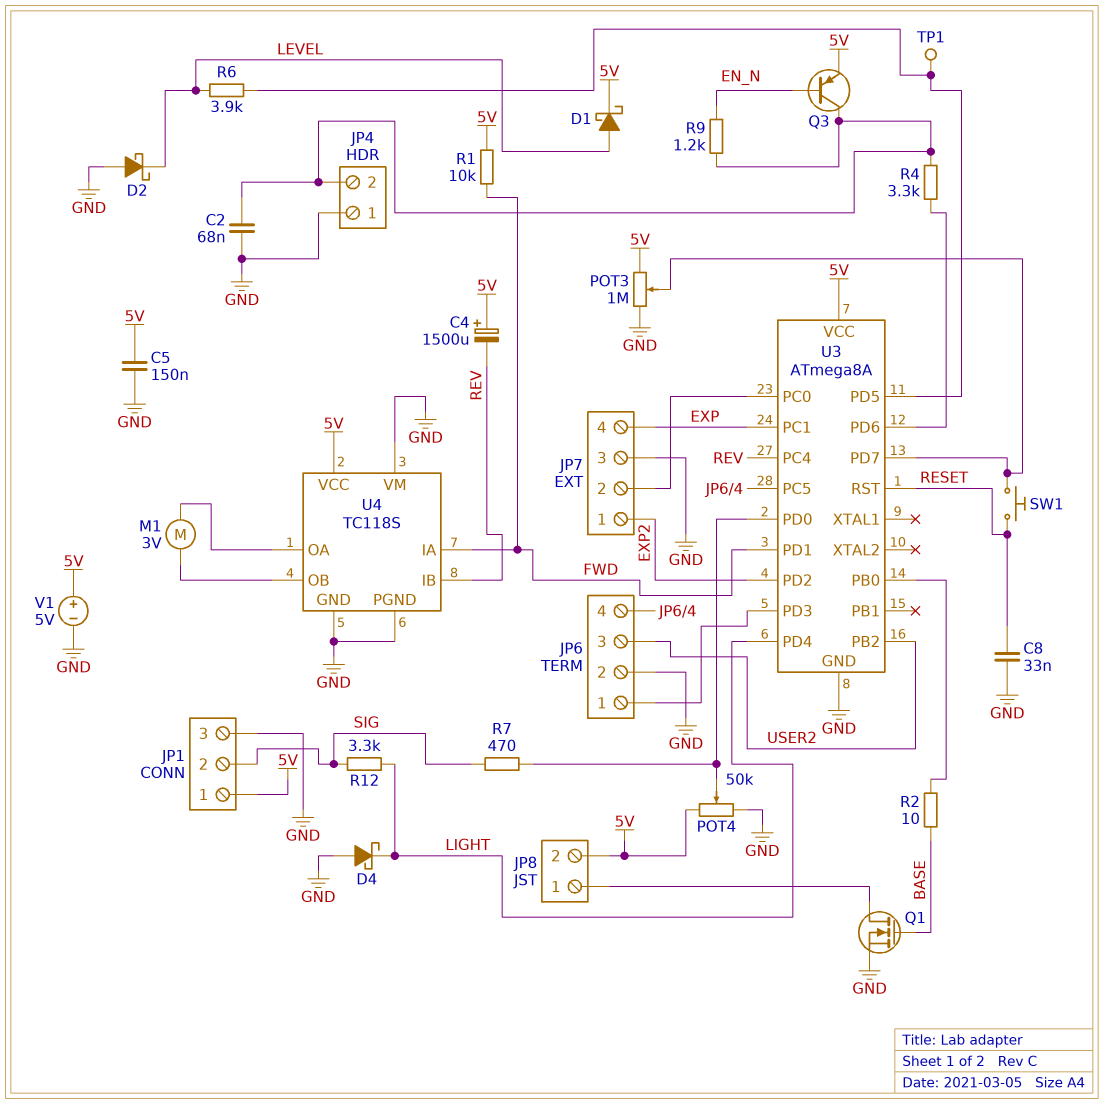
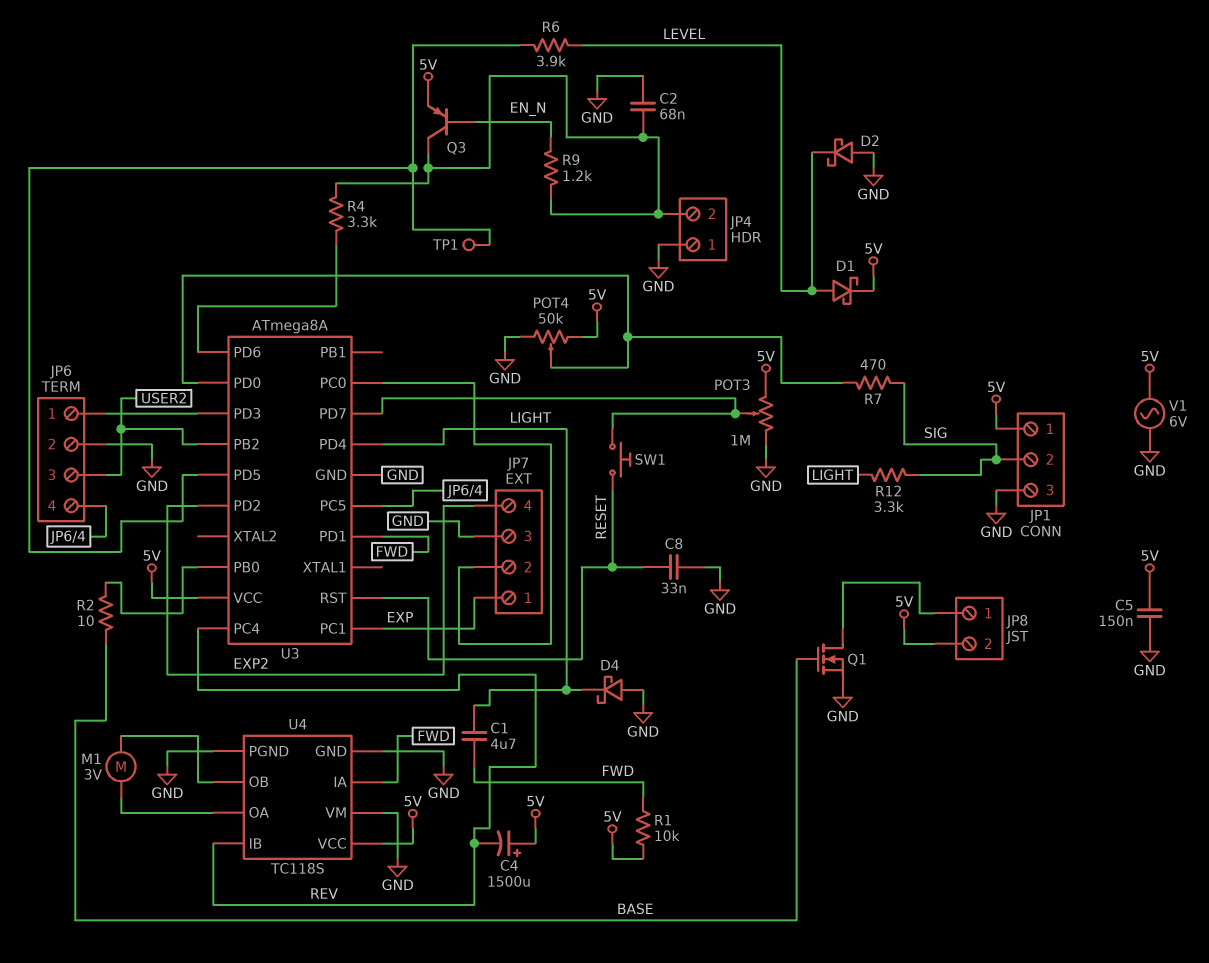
C1: none -> 4.7uF (FWD, LIGHT)
JP7 pin 1: EXP2 -> EXP
JP7 pin 4: EXP -> EXP2
V1: 5V (plus 5V, minus GND) -> AC 6V (5V, GND)

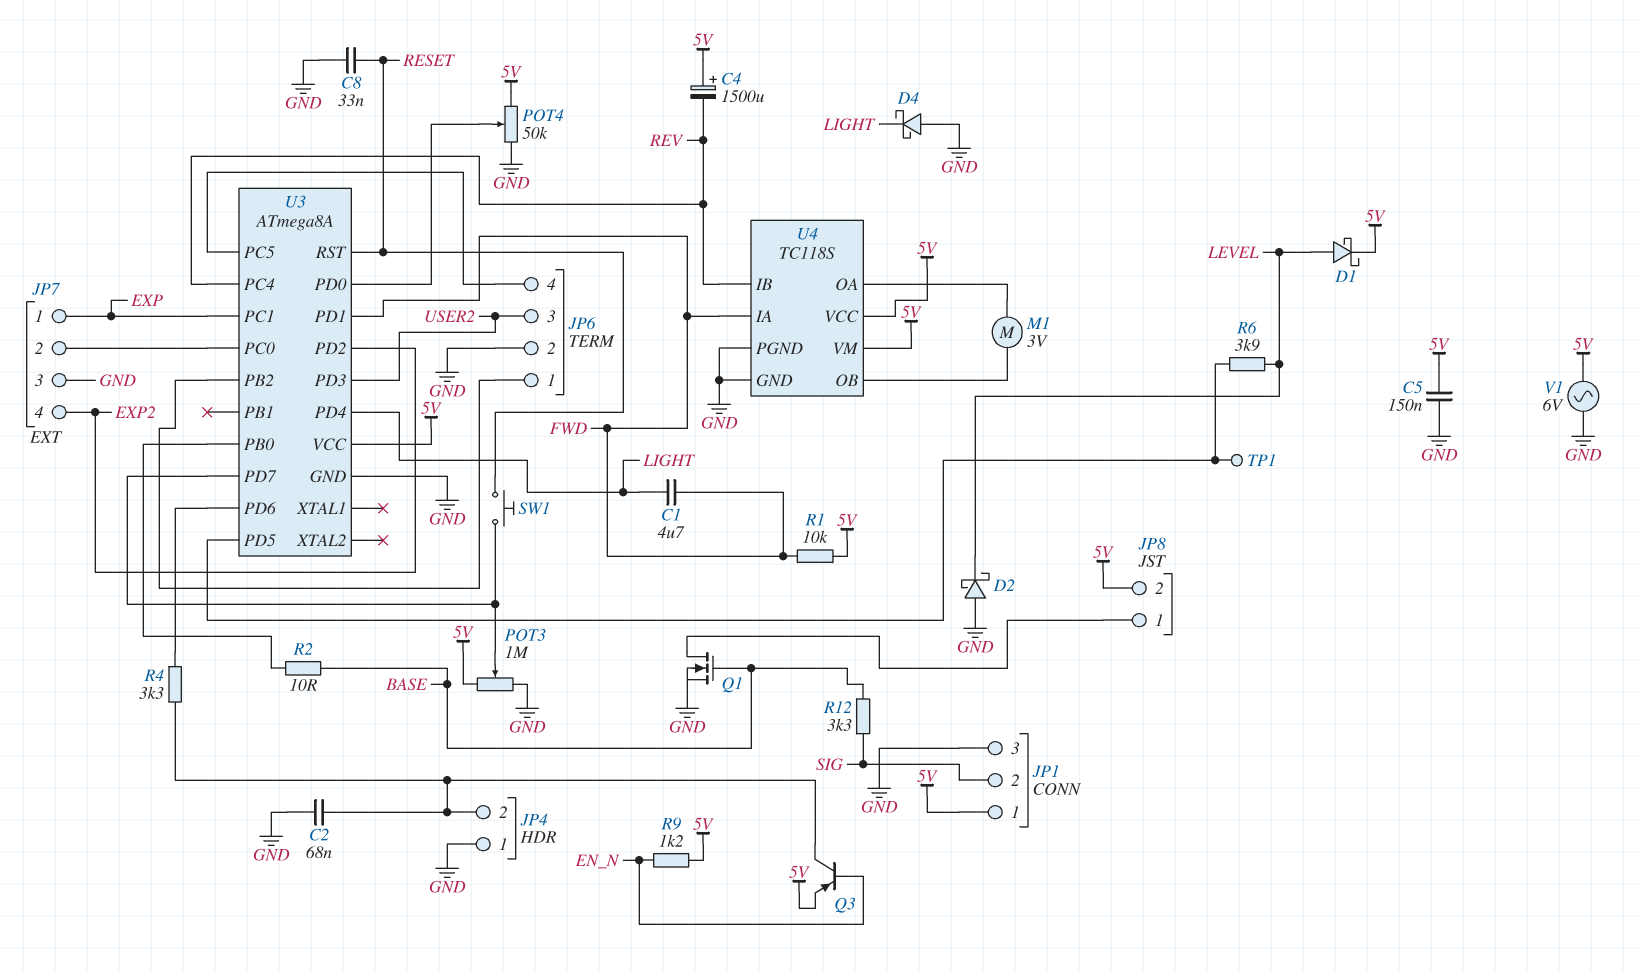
R7: 470 (SIG, U3/PD0) -> none
R9: 1.2k (EN_N, JP4/2) -> 1.2k (5V, EN_N)
R12: 3.3k (LIGHT, SIG) -> 3.3k (BASE, SIG)
U3 pin PB2: USER2 -> JP6/1
U3 pin PD3: JP6/1 -> USER2
U4 pin VM: GND -> 5V

